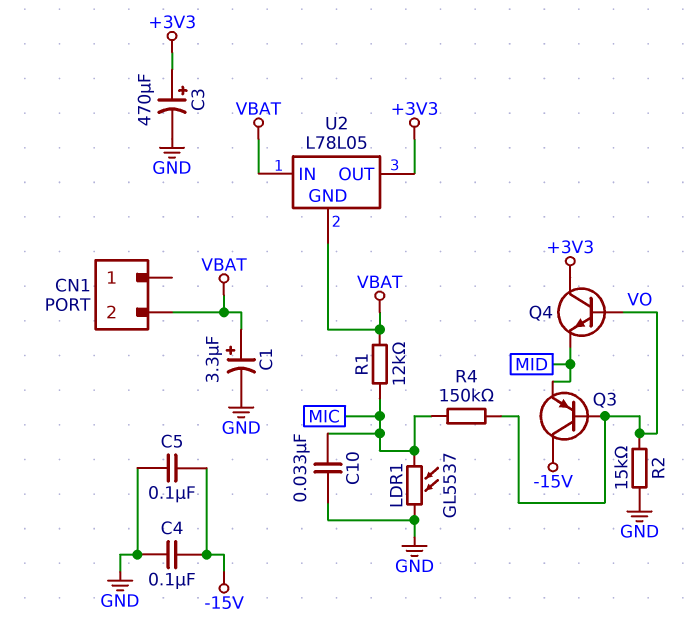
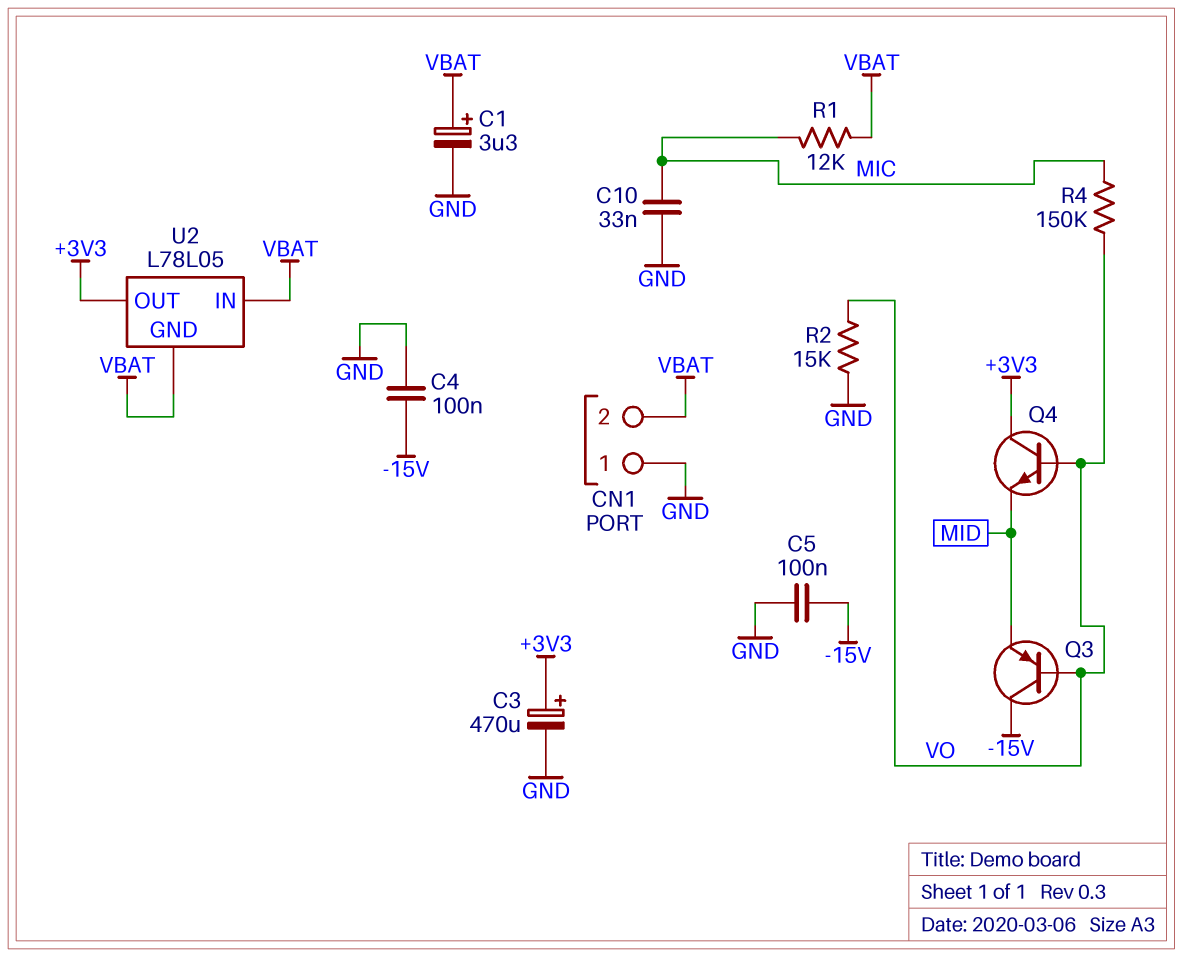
CN1 pin 1: none -> GND
LDR1: GL5537 (GND, MIC) -> none

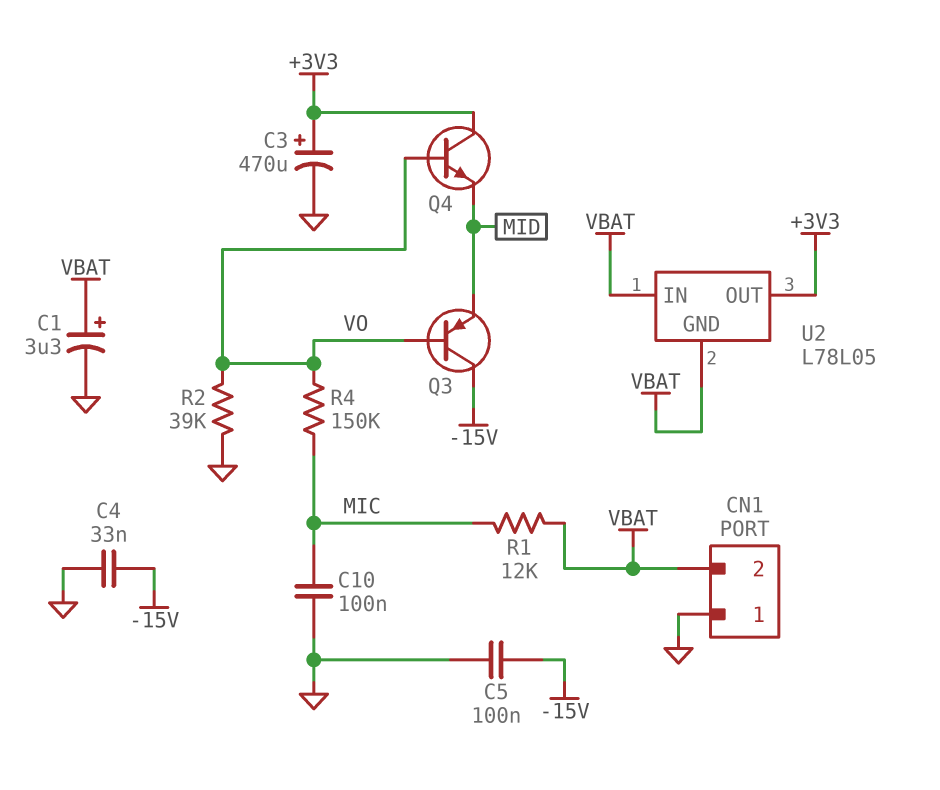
C4: 100nF (-15V, GND) -> 33nF (-15V, GND)
C10: 33nF (GND, MIC) -> 100nF (GND, MIC)
R2: 15k (GND, VO) -> 39k (GND, VO)

